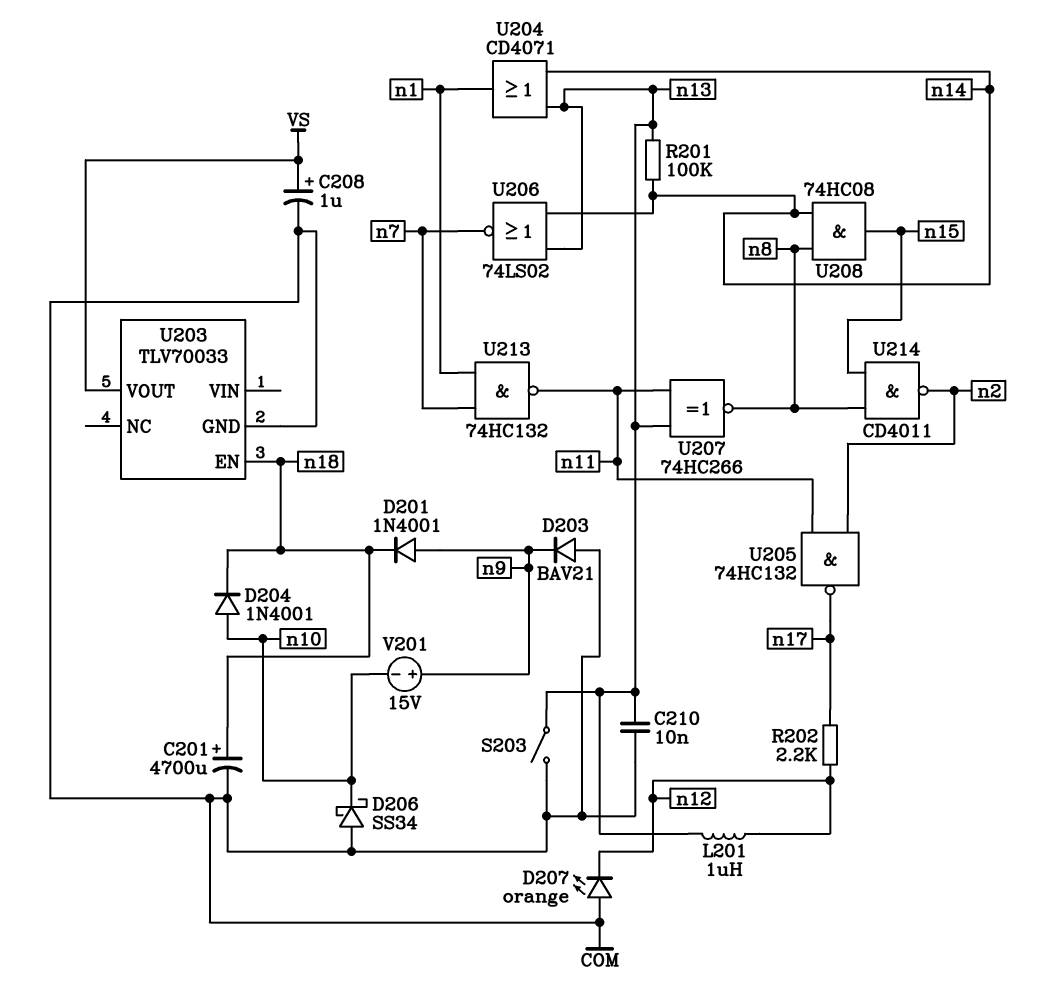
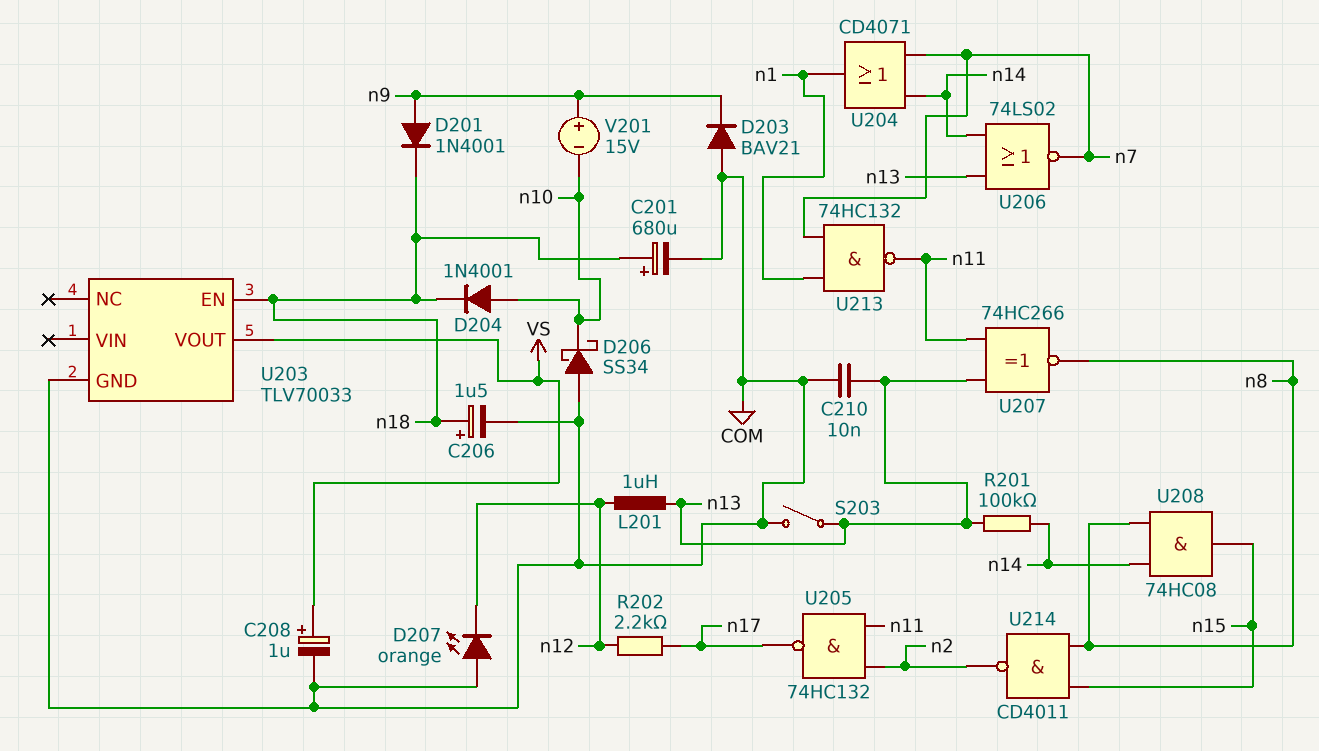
C201: 4700uF (plus n18, minus COM) -> 680uF (plus n18, minus COM)
C206: none -> 1.5uF (plus n18, minus COM)
U204: OR CD4071 (in n13, in n14, out n1) -> OR CD4071 (in n7, in n14, out n1)

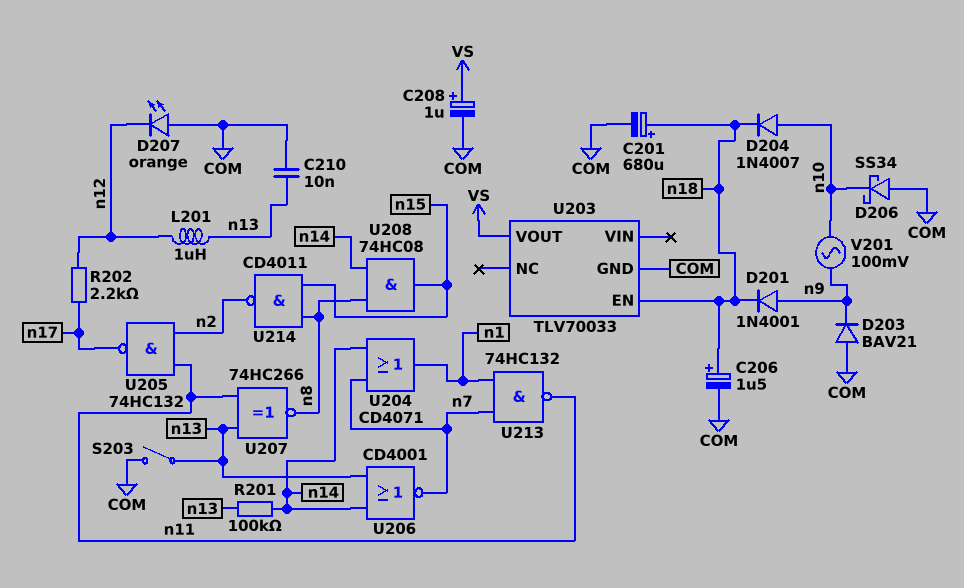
D204: diode 1N4001 (A n10, K n18) -> diode 1N4007 (A n10, K n18)
U206: NOR 74LS02 (in n13, in n14, out n7) -> NOR CD4001 (in n13, in n14, out n7)
V201: 15V (plus n9, minus n10) -> AC 100mV (n9, n10)

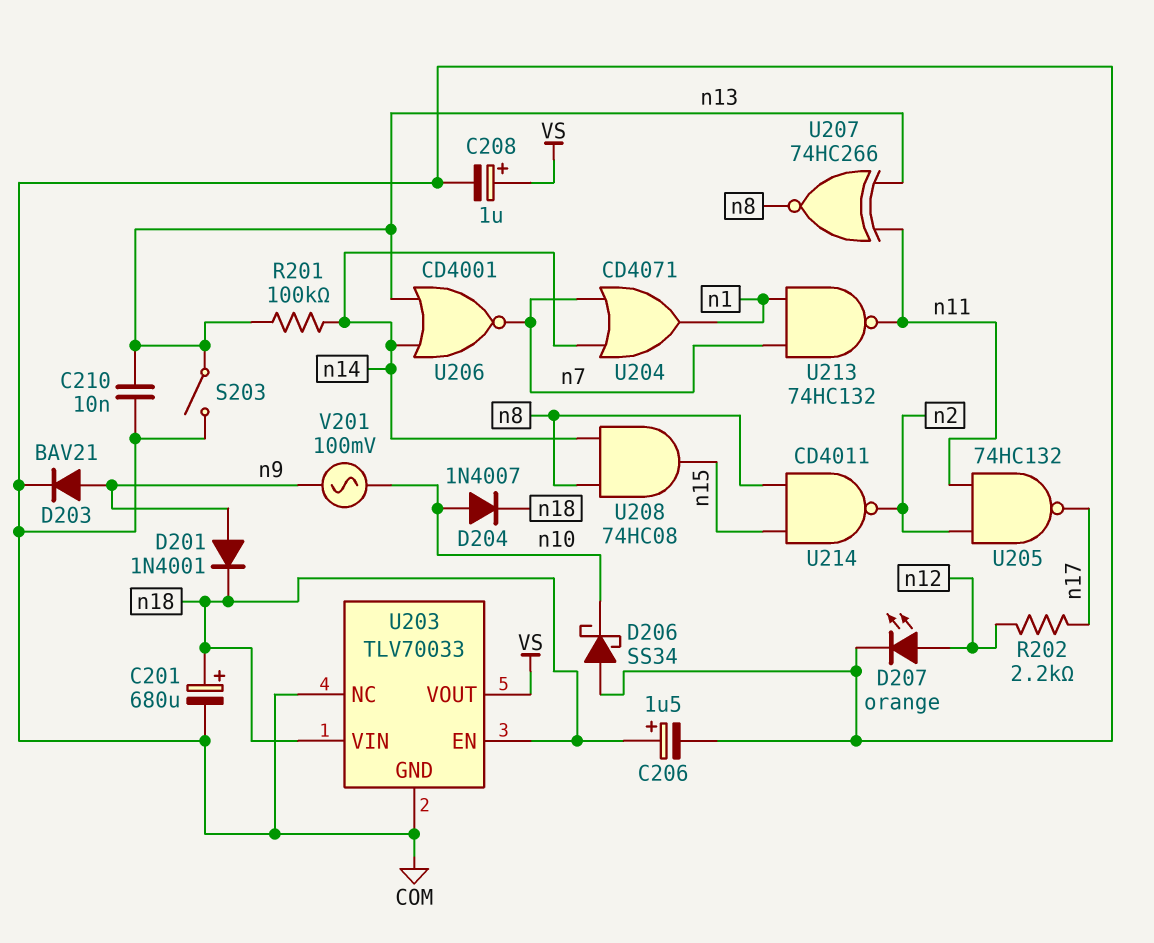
D203: diode BAV21 (A COM, K n9) -> diode BAV21 (A n9, K COM)
D207: LED orange (A COM, K n12) -> LED orange (A n12, K COM)
L201: 1uH (n12, n13) -> none
U203 pin NC: none -> COM
U203 pin VIN: none -> n18

